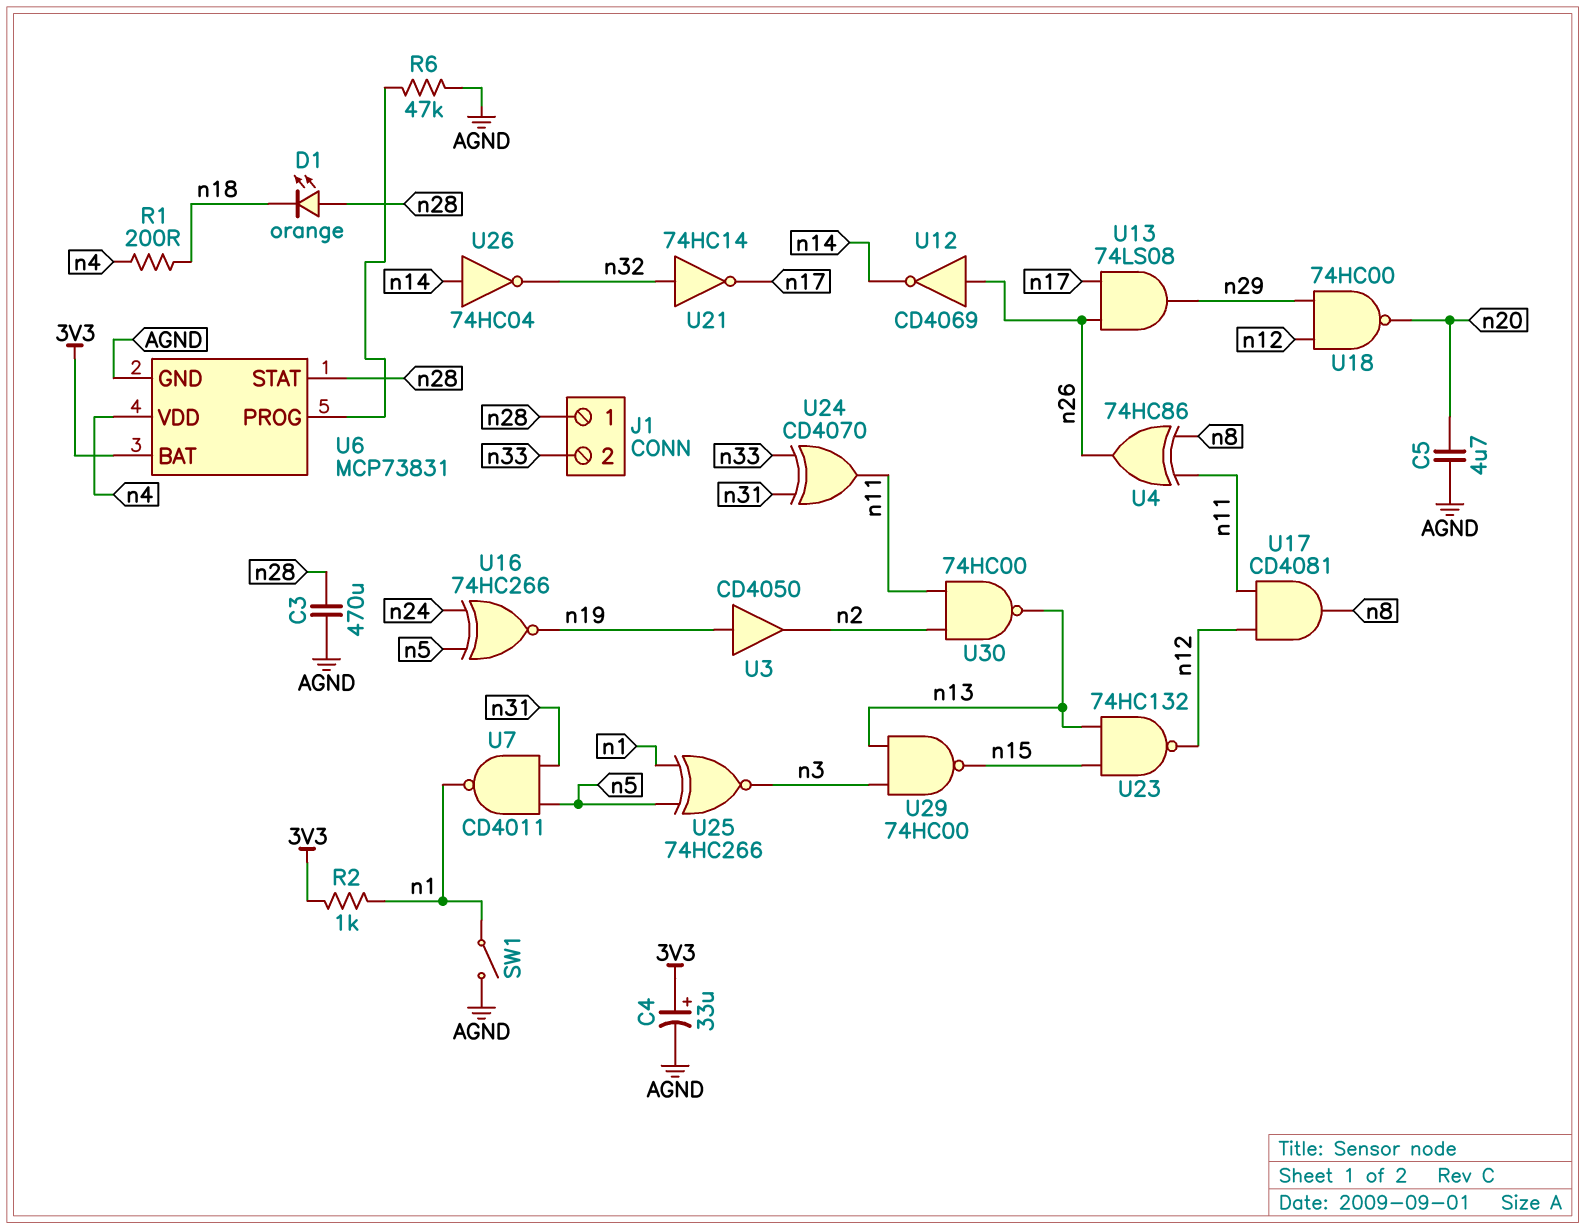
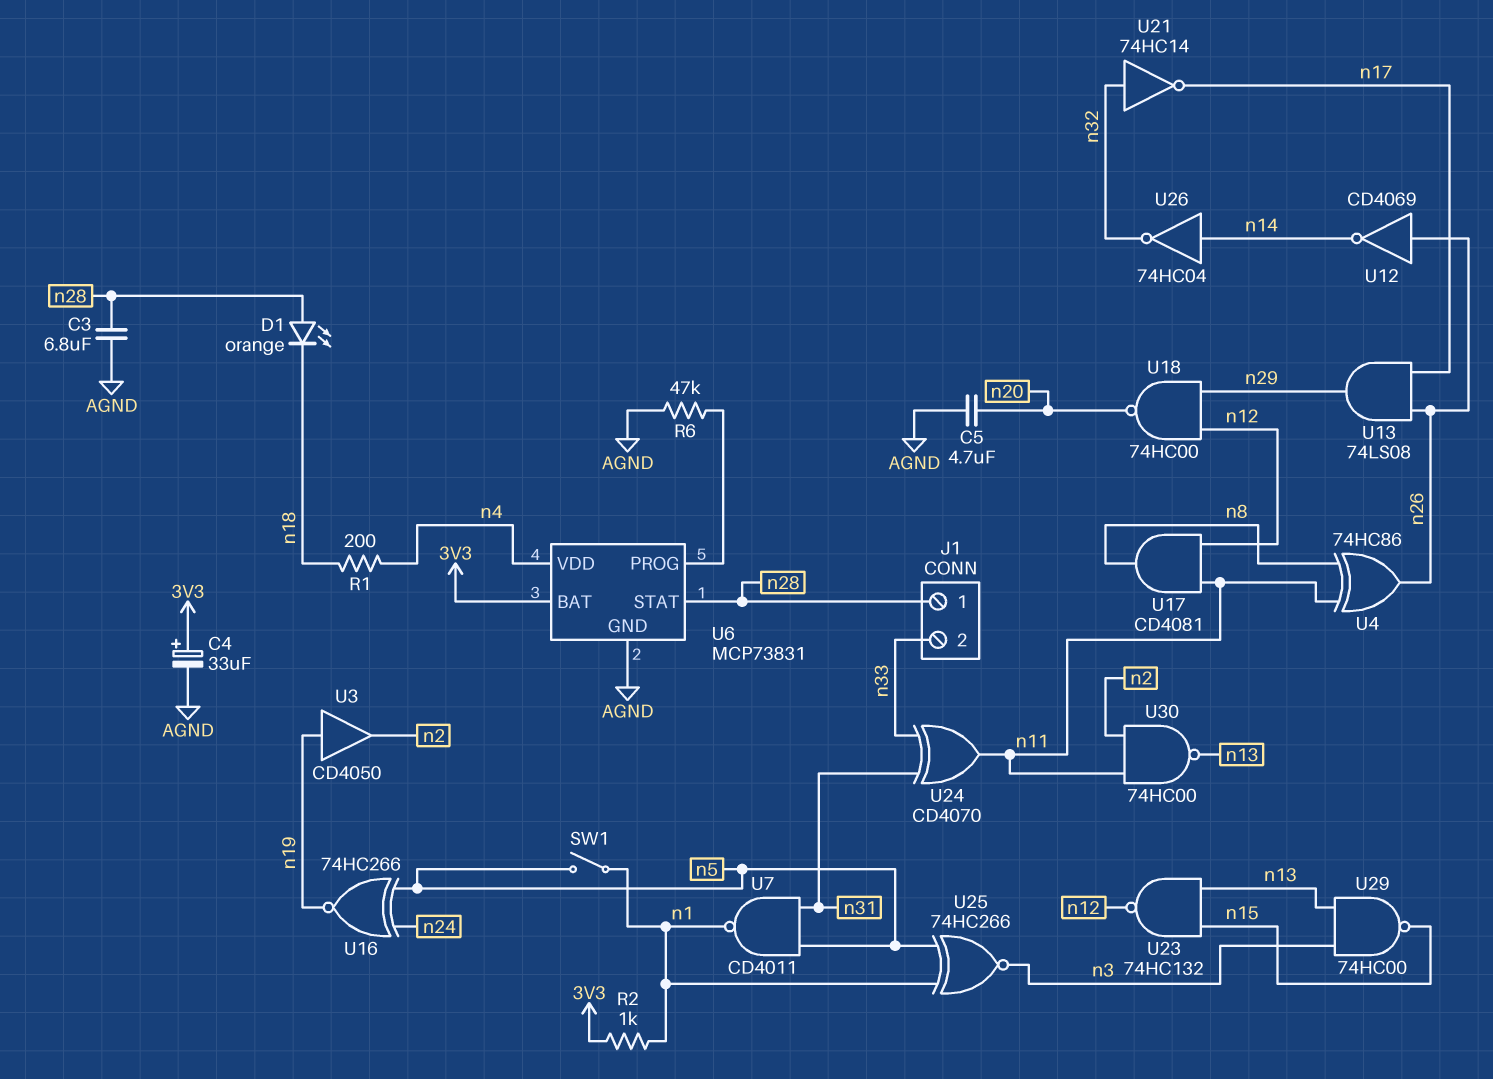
C3: 470uF (AGND, n28) -> 6.8uF (AGND, n28)
SW1: switch (AGND, n1) -> switch (n1, n5)

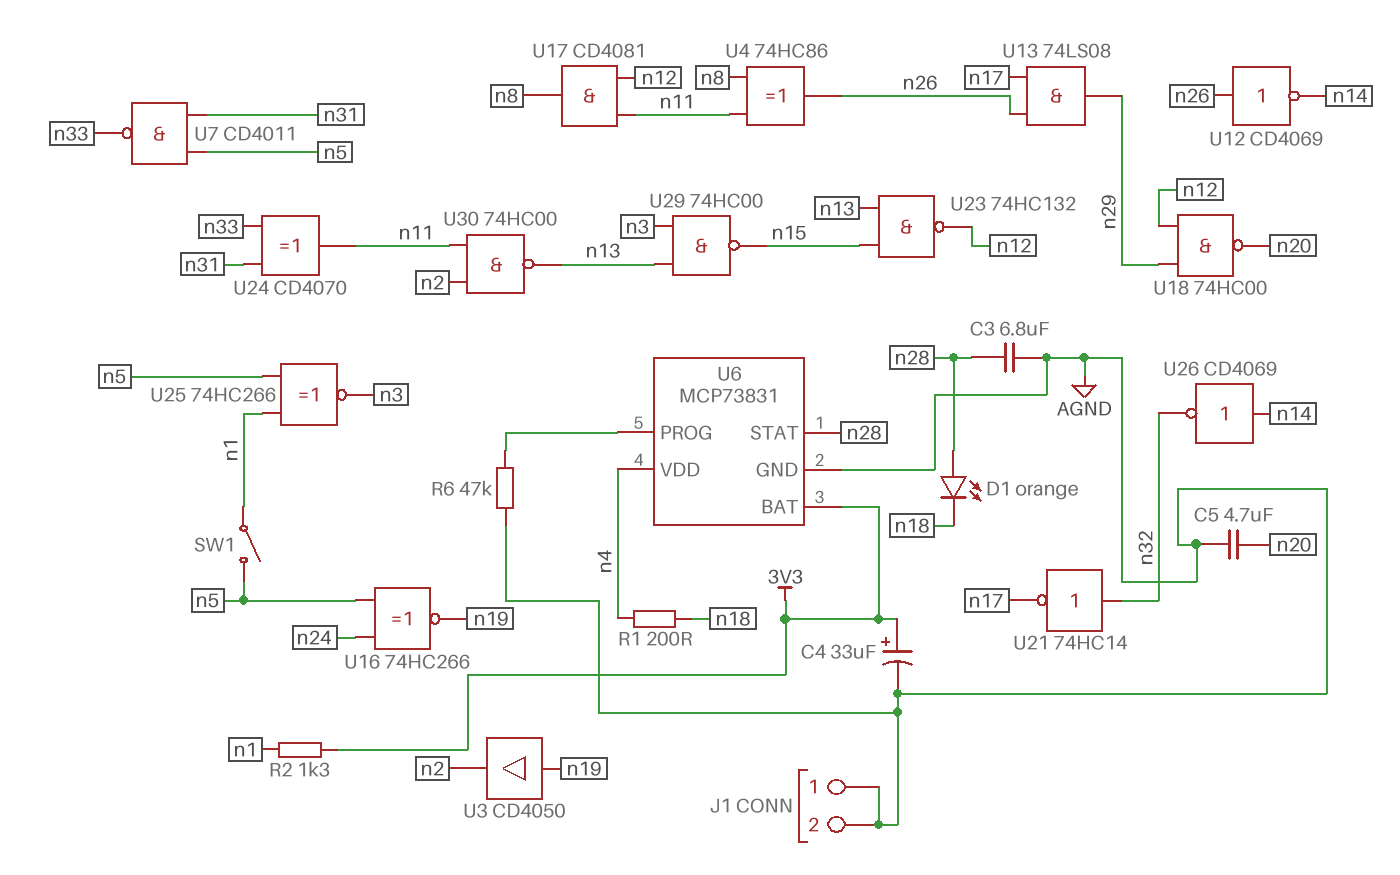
J1 pin 1: n28 -> AGND
J1 pin 2: n33 -> AGND
R2: 1k (3V3, n1) -> 1.3k (3V3, n1)
U7: NAND CD4011 (in n5, in n31, out n1) -> NAND CD4011 (in n5, in n31, out n33)
U26: NOT 74HC04 (in n14, out n32) -> NOT CD4069 (in n14, out n32)

